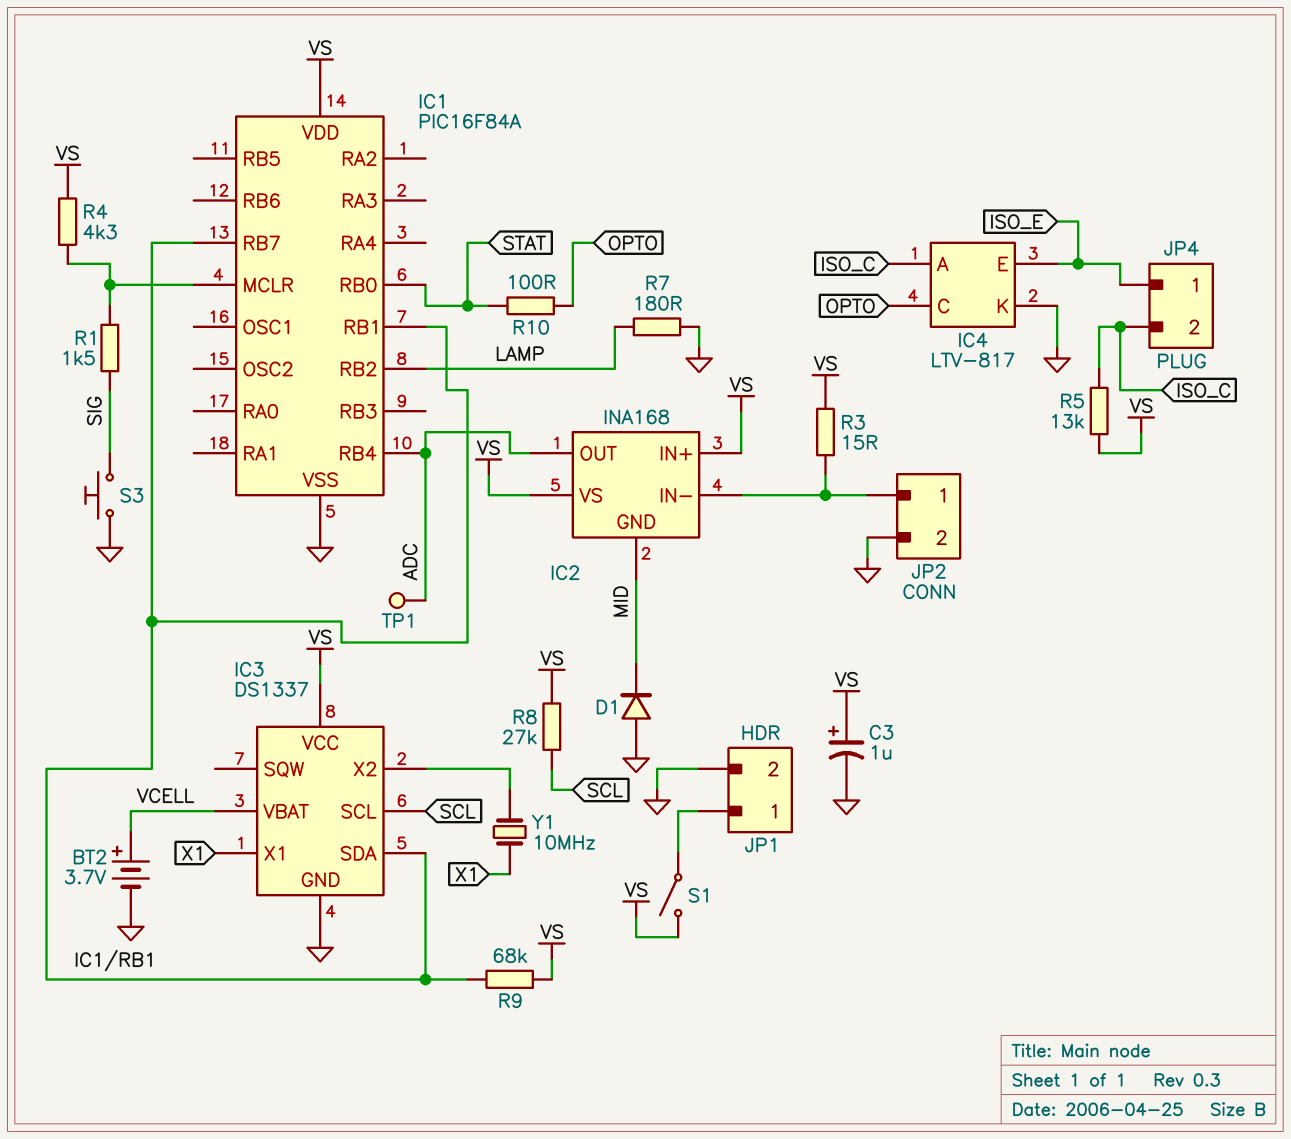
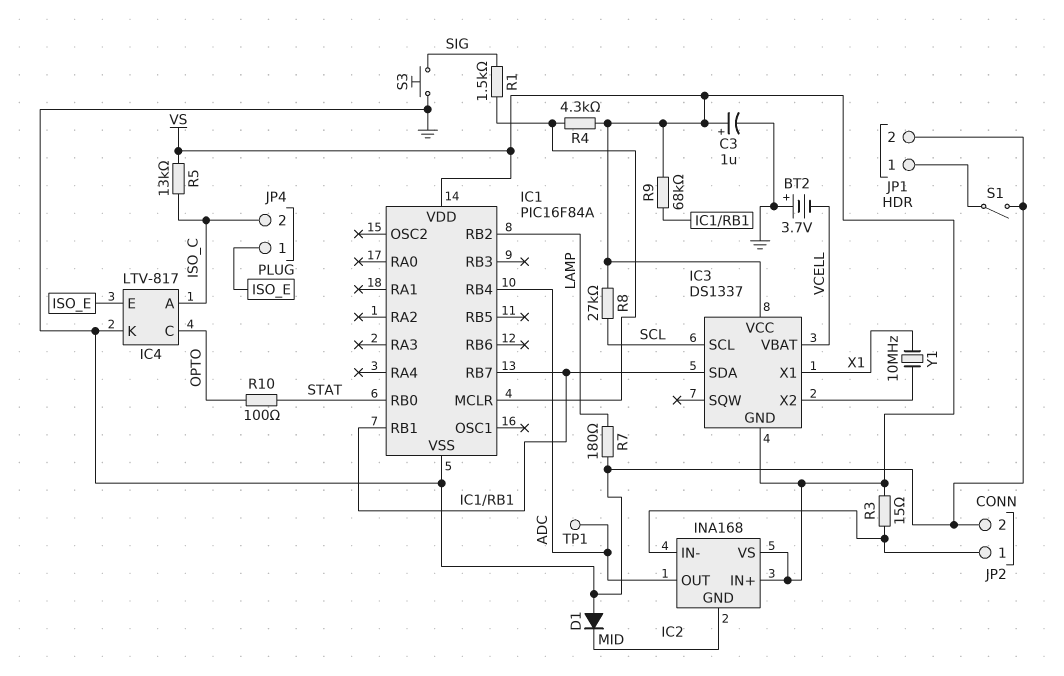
BT2: 3.7V (plus VCELL, minus GND) -> 3.7V (plus GND, minus VCELL)
IC3 pin GND: GND -> VS
S1: switch (JP1/1, VS) -> switch (GND, JP1/1)

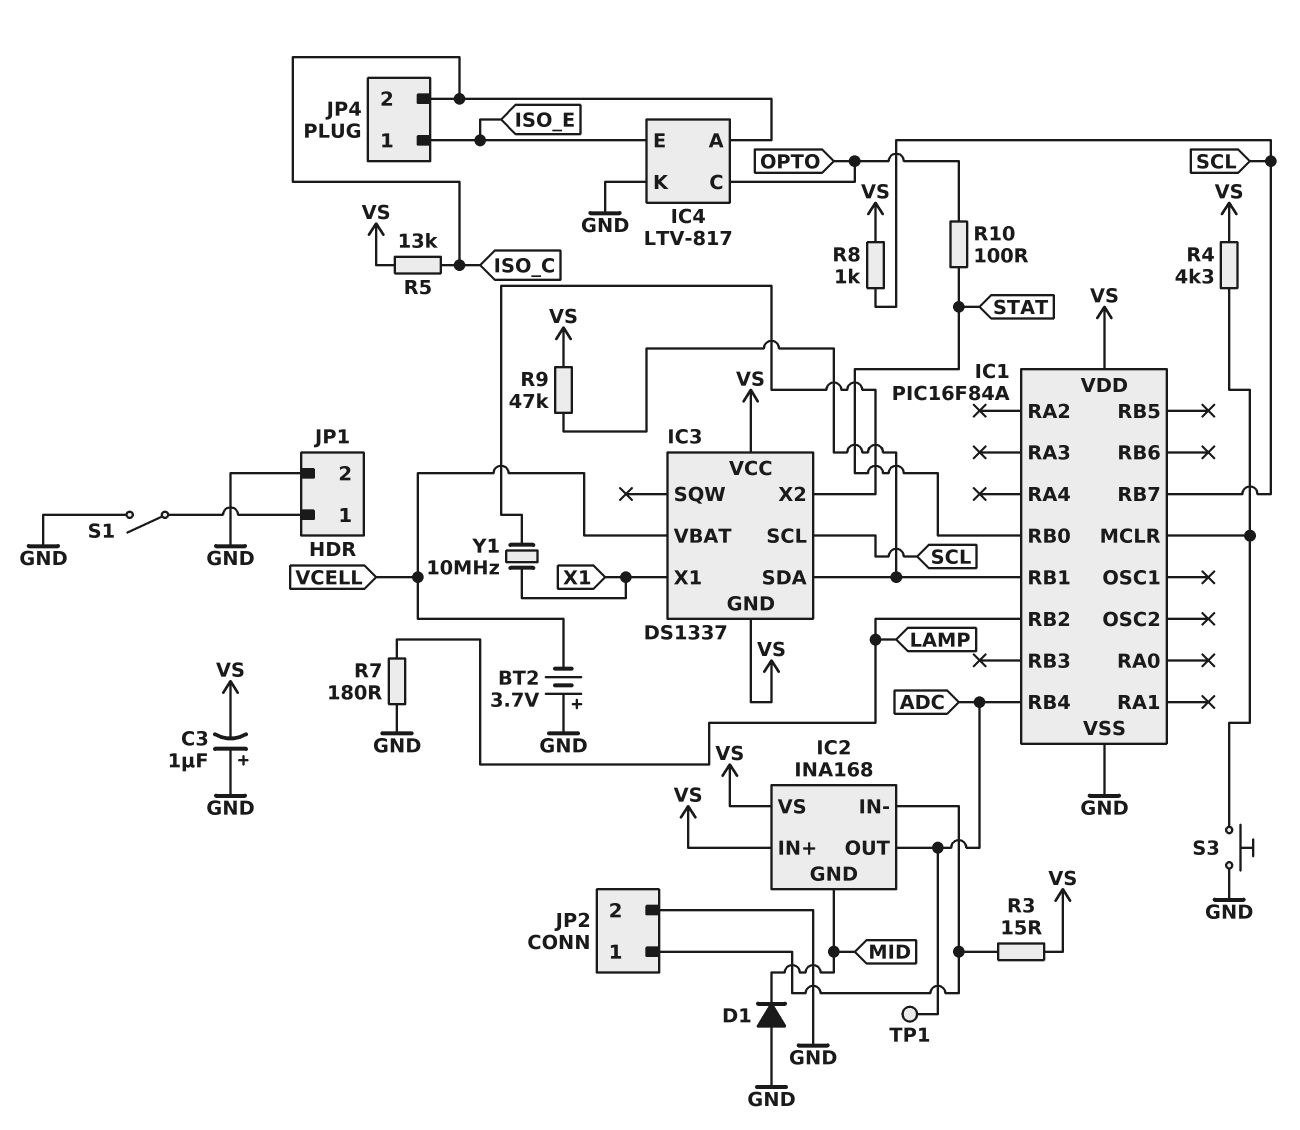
C3: 1uF (plus VS, minus GND) -> 1uF (plus GND, minus VS)
IC1 pin RB7: IC1/RB1 -> SCL
R1: 1.5k (IC1/MCLR, SIG) -> none
R8: 27k (SCL, VS) -> 1k (SCL, VS)
R9: 68k (IC1/RB1, VS) -> 47k (IC1/RB1, VS)
S3: button (GND, SIG) -> button (GND, IC1/MCLR)

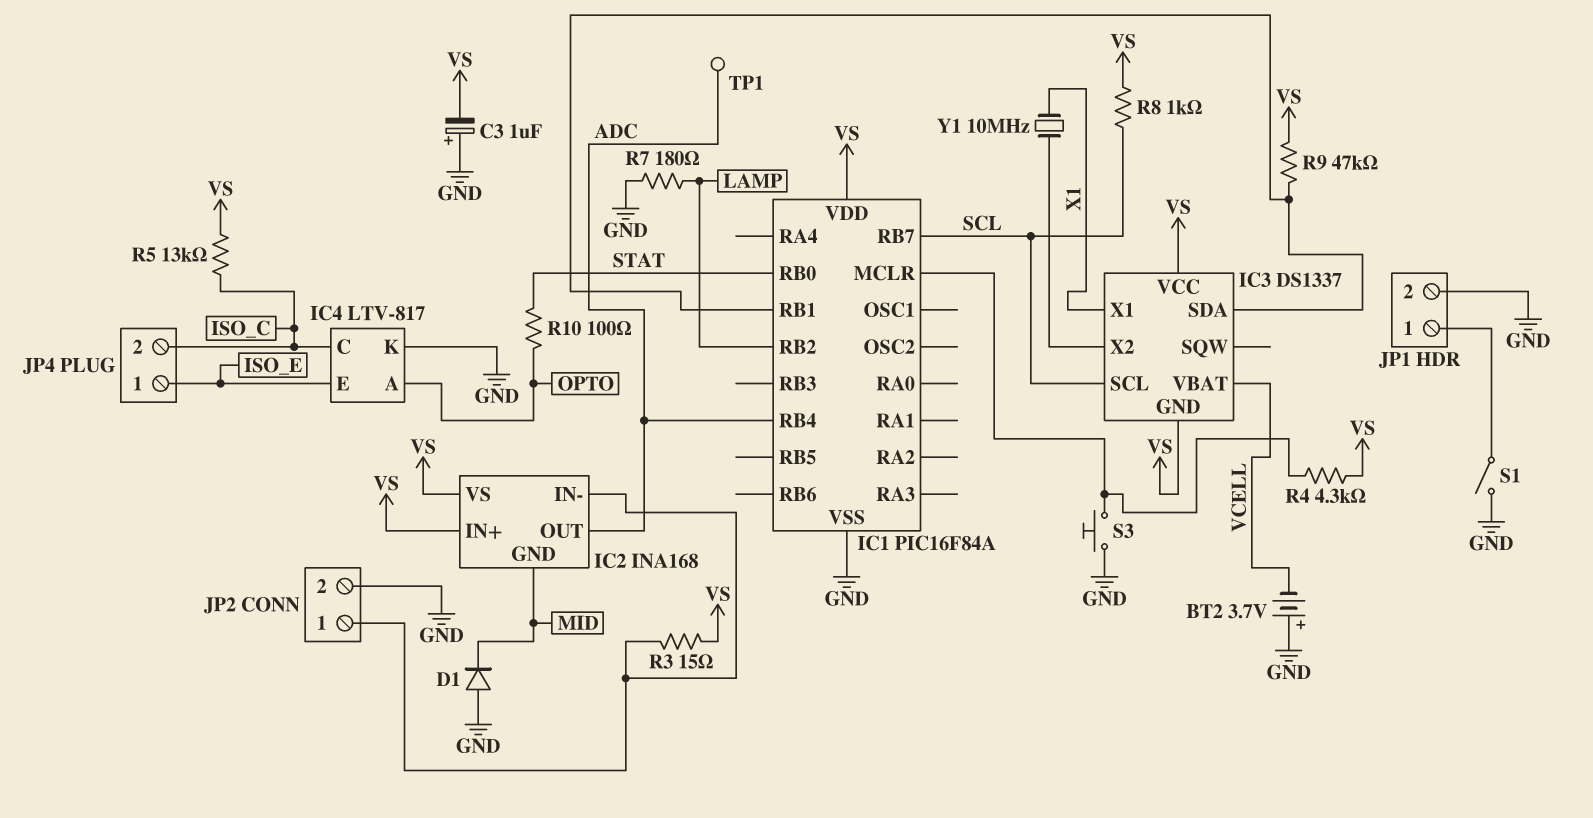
IC4 pin A: ISO_C -> OPTO
IC4 pin C: OPTO -> ISO_C

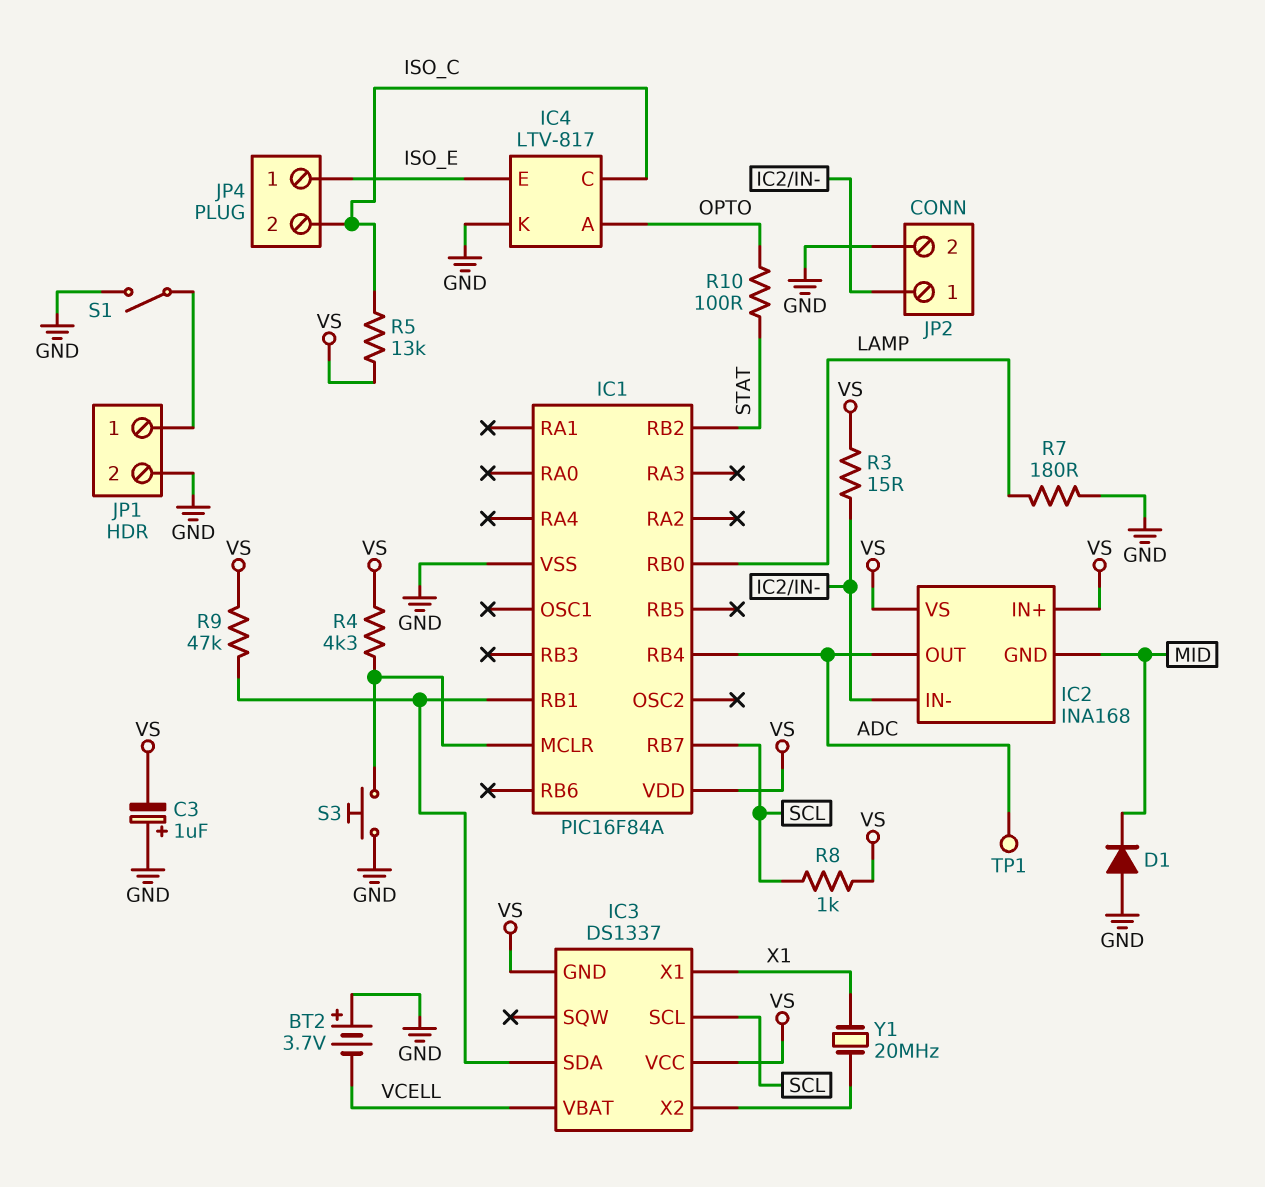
IC1 pin RB0: STAT -> LAMP
IC1 pin RB2: LAMP -> STAT
Y1: 10MHz (IC3/X2, X1) -> 20MHz (IC3/X2, X1)

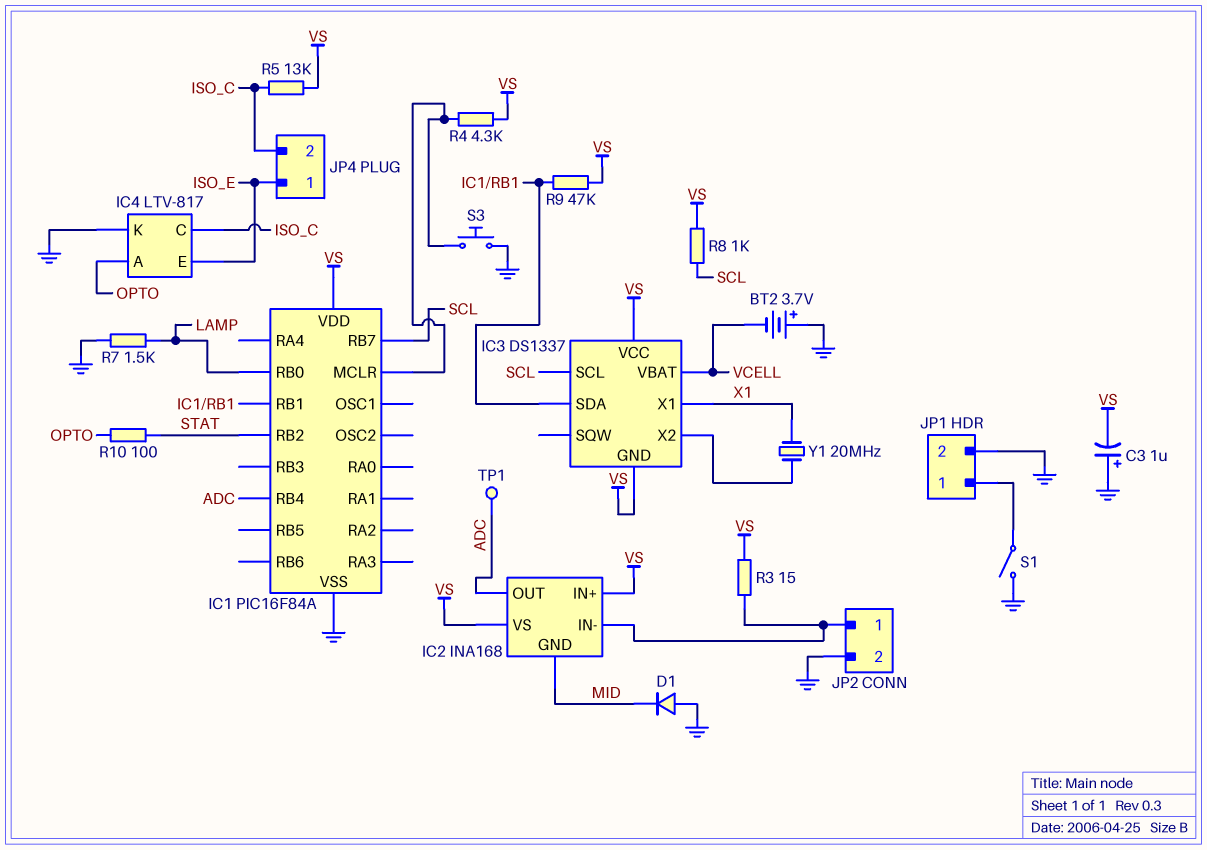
R7: 180 (GND, LAMP) -> 1.5k (GND, LAMP)

